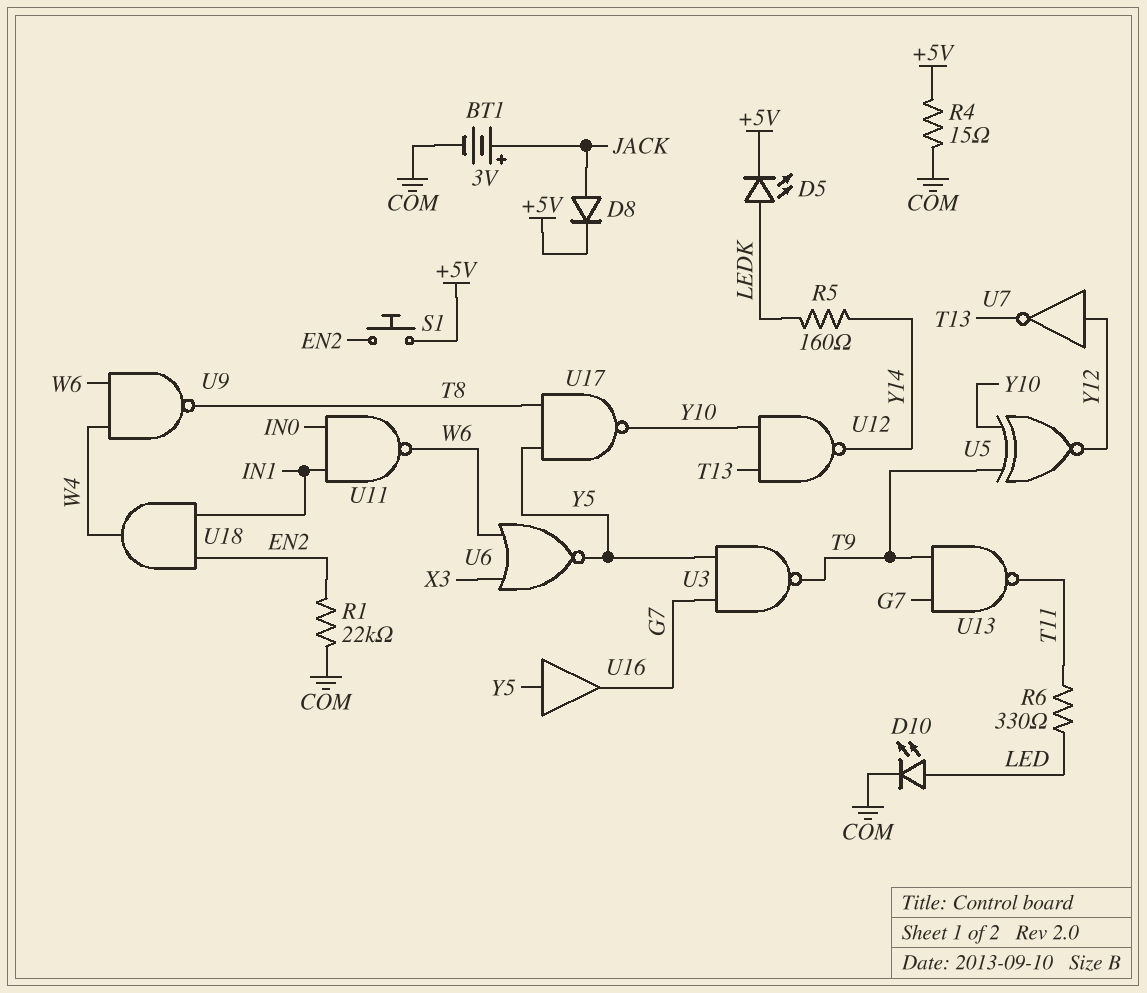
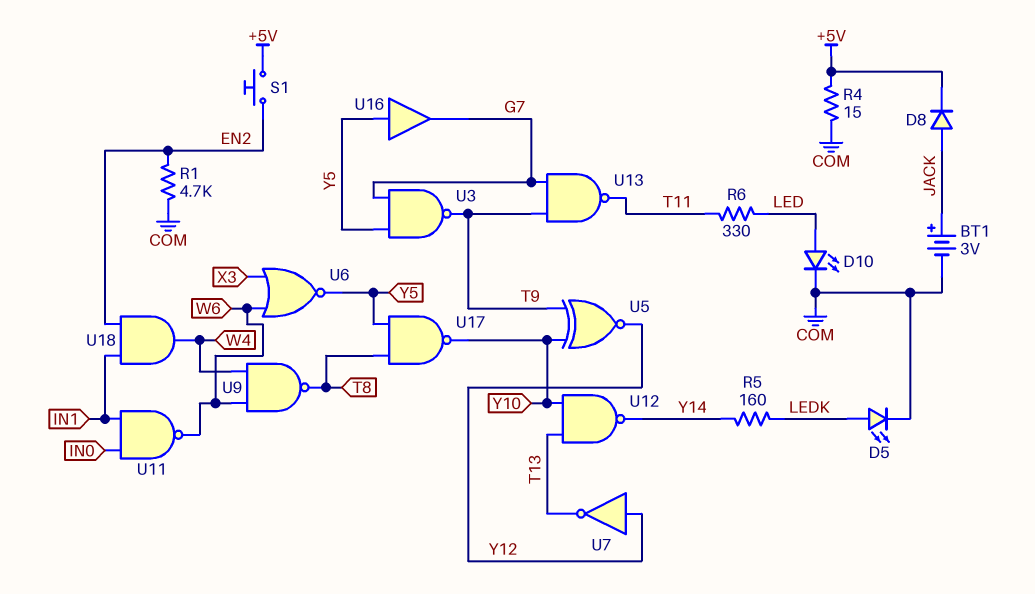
D5: LED (A LEDK, K +5V) -> LED (A LEDK, K COM)
R1: 22k (COM, EN2) -> 4.7k (COM, EN2)

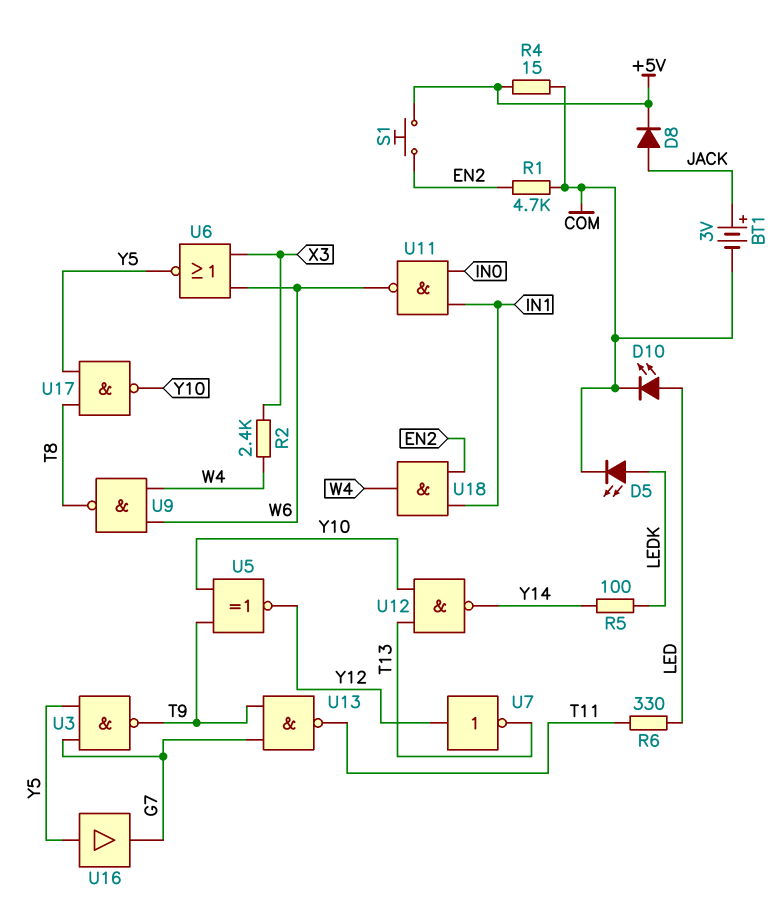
R2: none -> 2.4k (W4, X3)
R5: 160 (LEDK, Y14) -> 100 (LEDK, Y14)

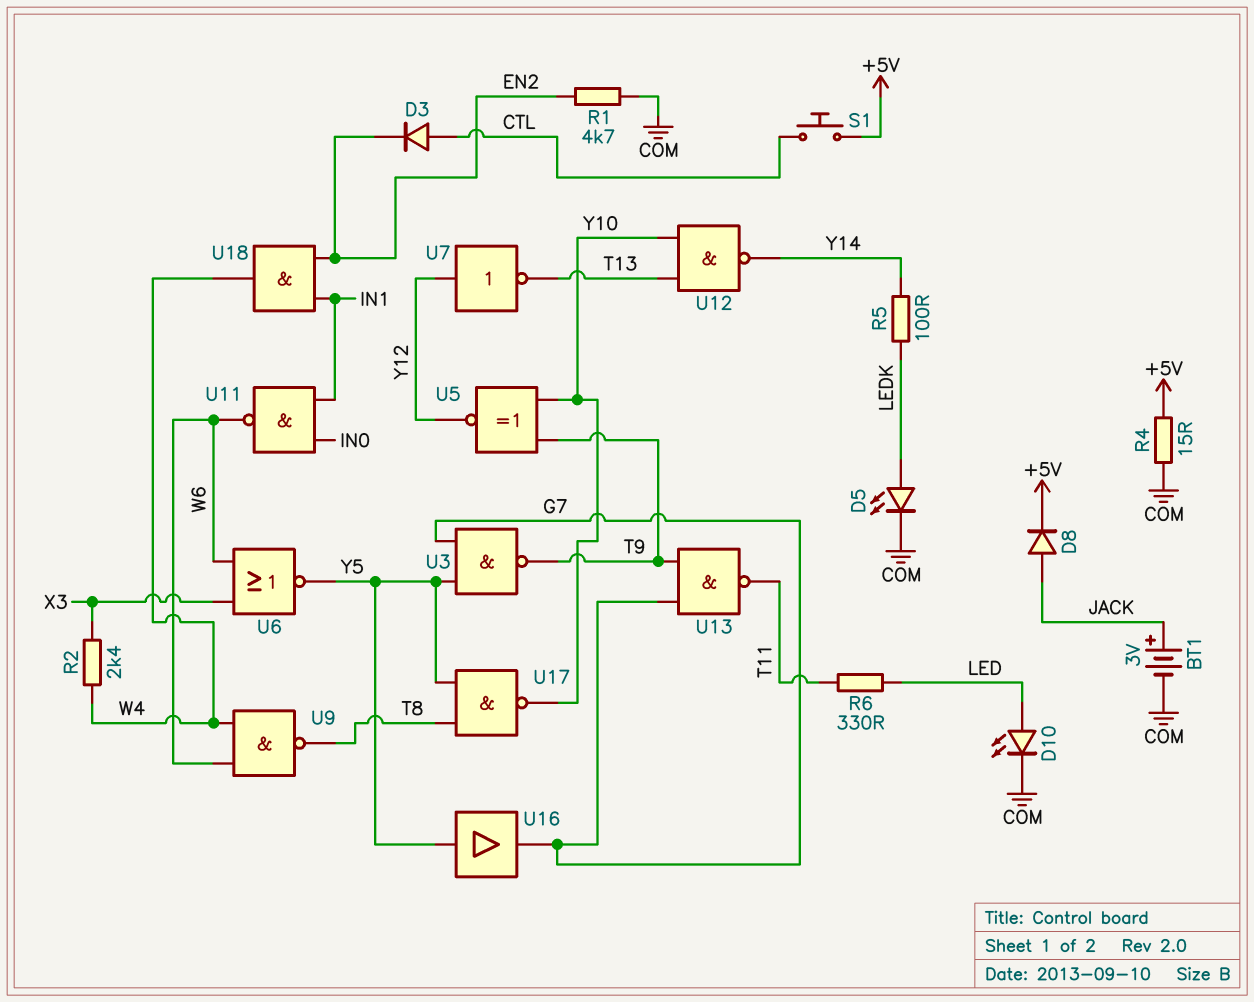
D3: none -> diode (A CTL, K EN2)
S1: button (+5V, EN2) -> button (+5V, CTL)

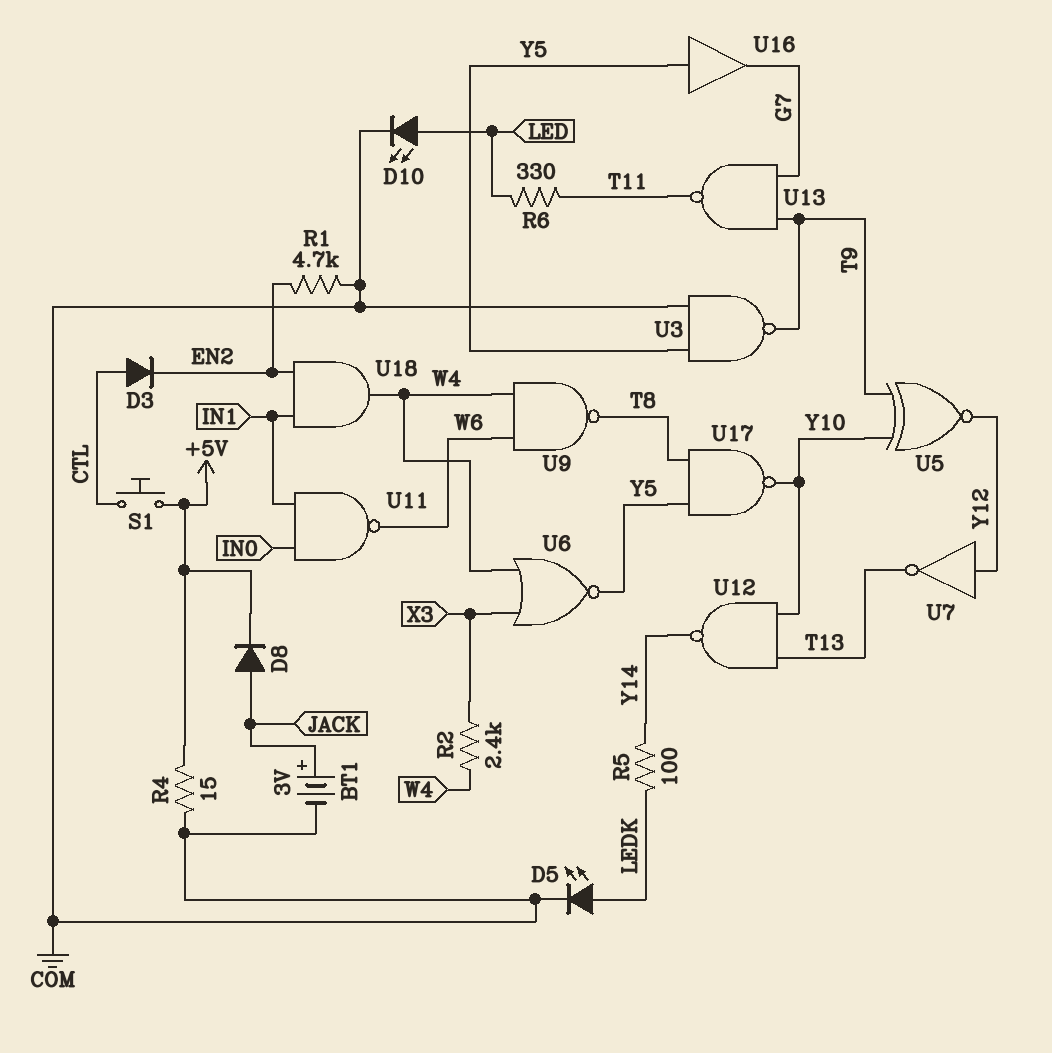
U3: NAND (in G7, in Y5, out T9) -> NAND (in COM, in Y5, out T9)
U6: NOR (in W6, in X3, out Y5) -> NOR (in W4, in X3, out Y5)

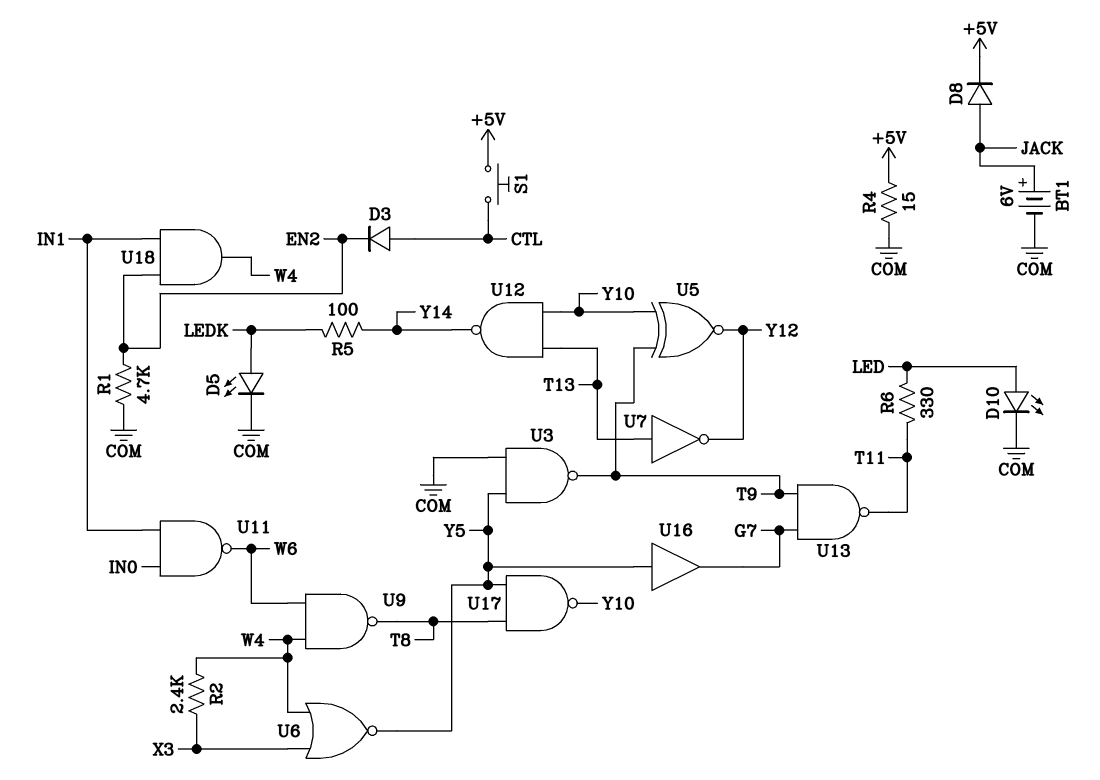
BT1: 3V (plus JACK, minus COM) -> 6V (plus JACK, minus COM)
U7: NOT (in Y12, out T13) -> NOT (in T13, out Y12)

